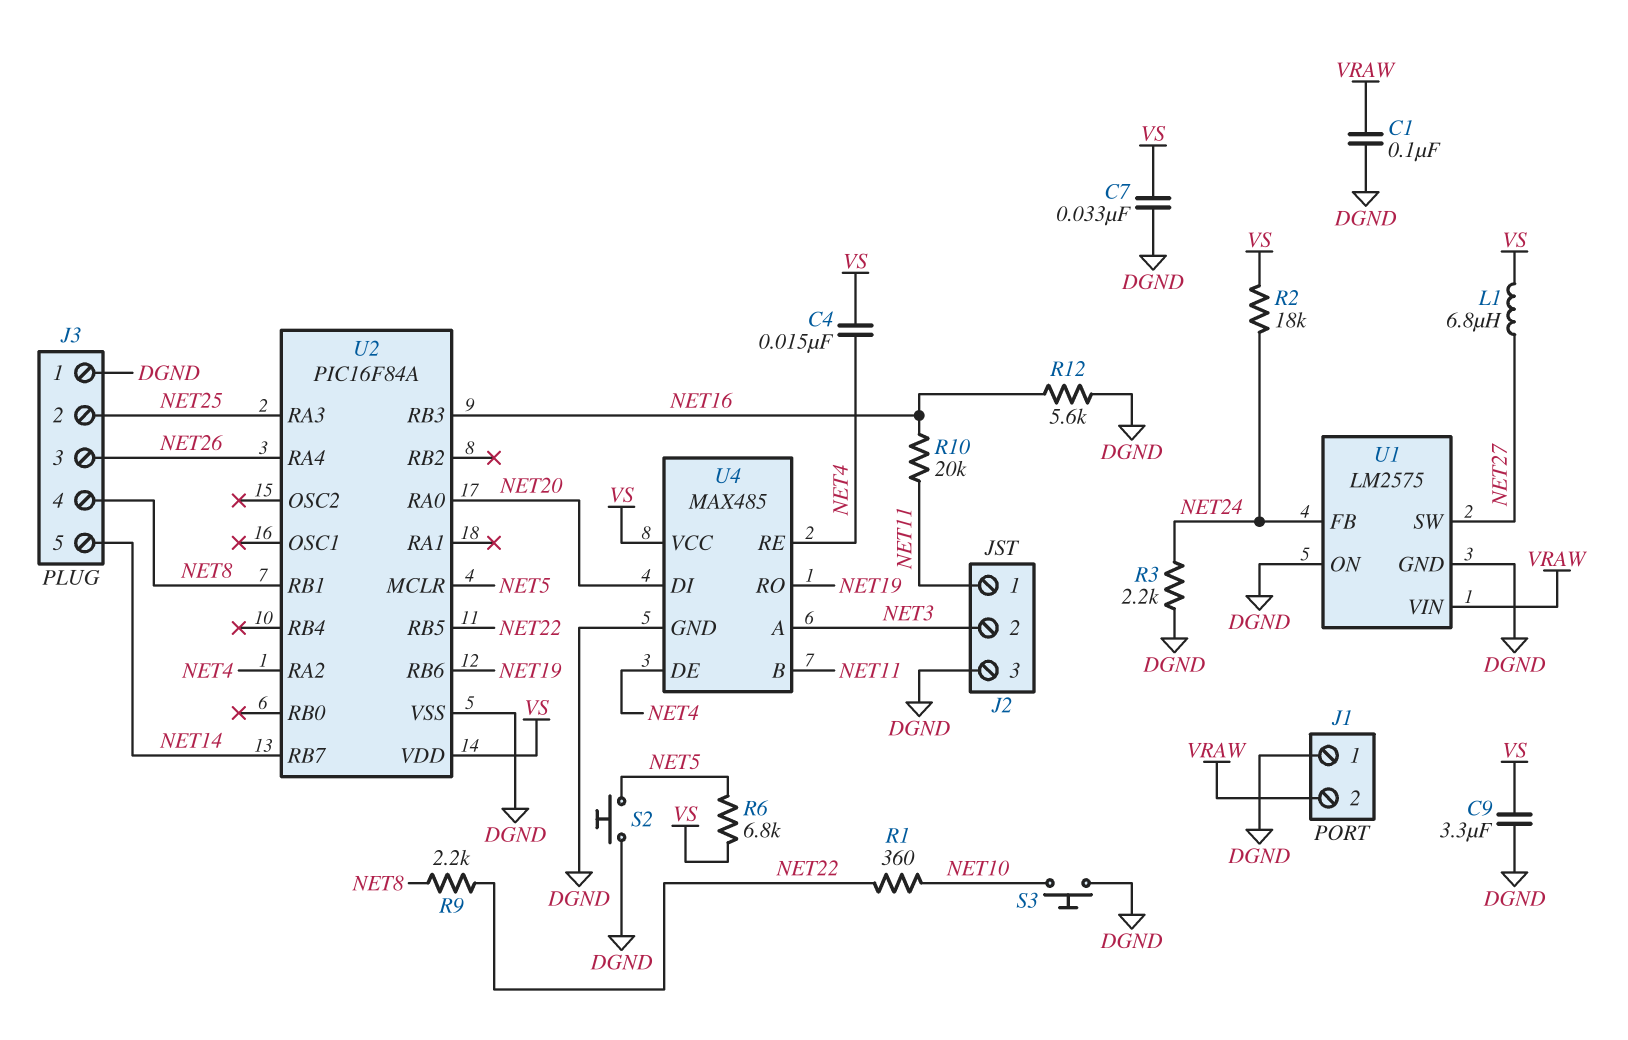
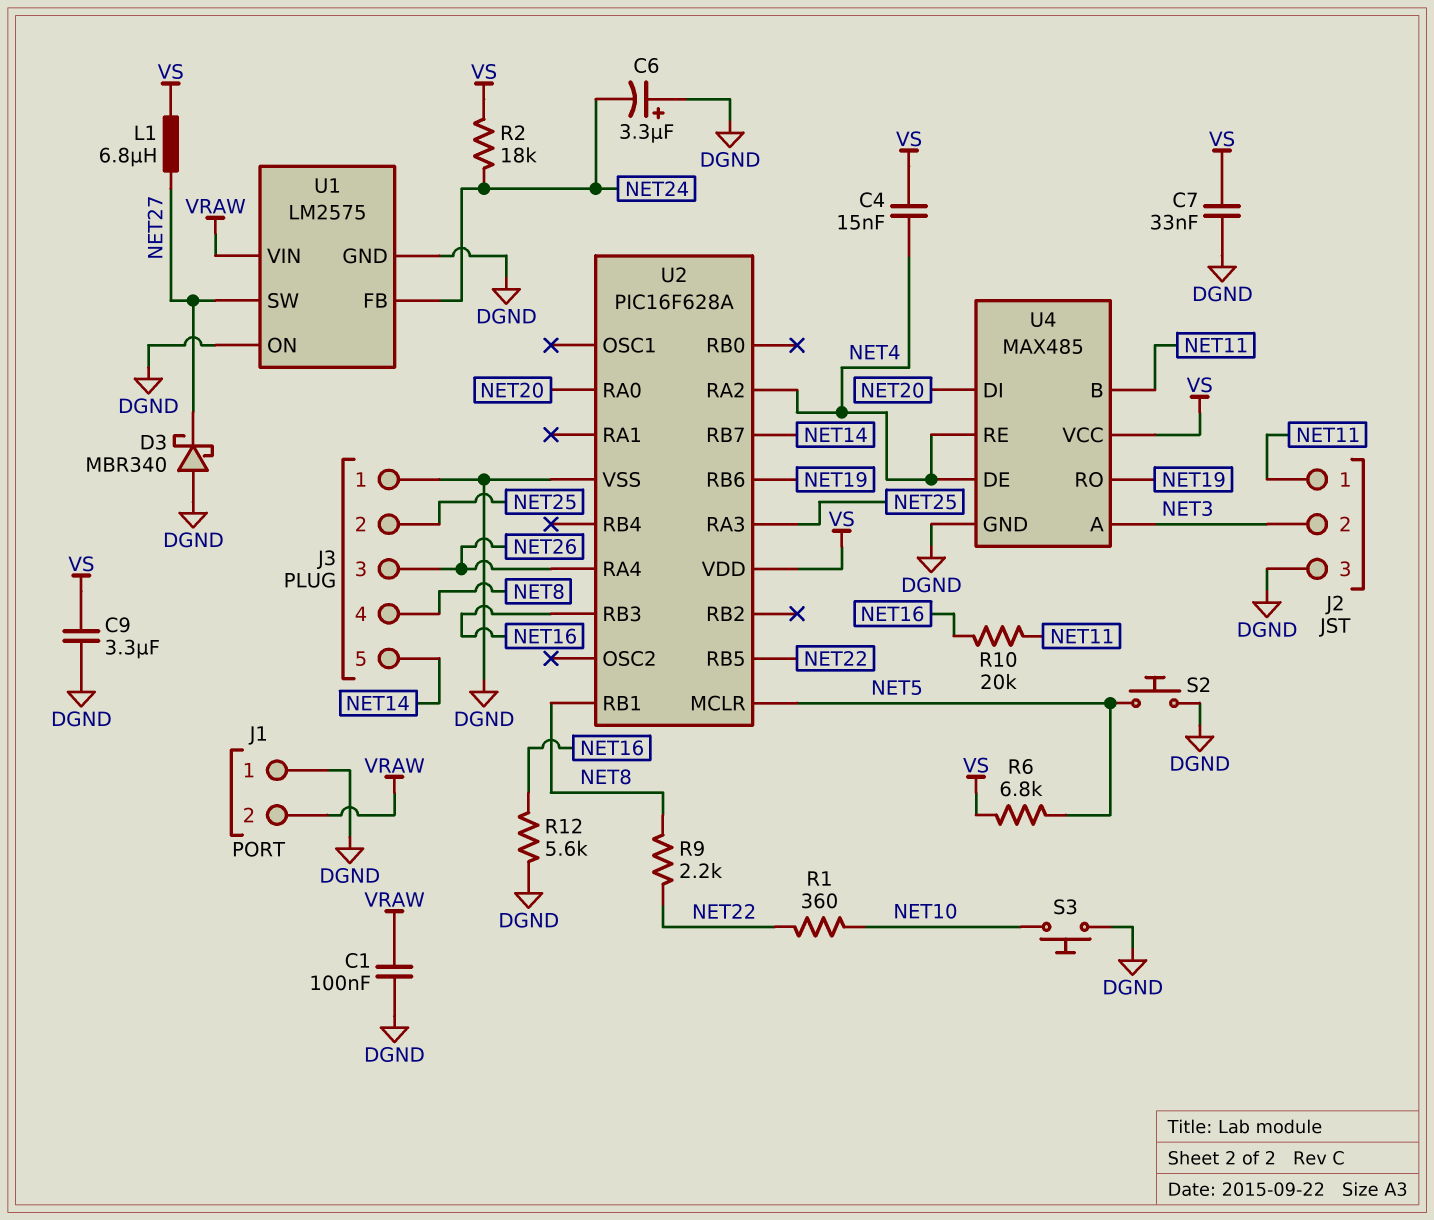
C6: none -> 3.3uF (plus DGND, minus NET24)
D3: none -> schottky MBR340 (A DGND, K NET27)
R3: 2.2k (DGND, NET24) -> none
U2: PIC16F84A -> PIC16F628A

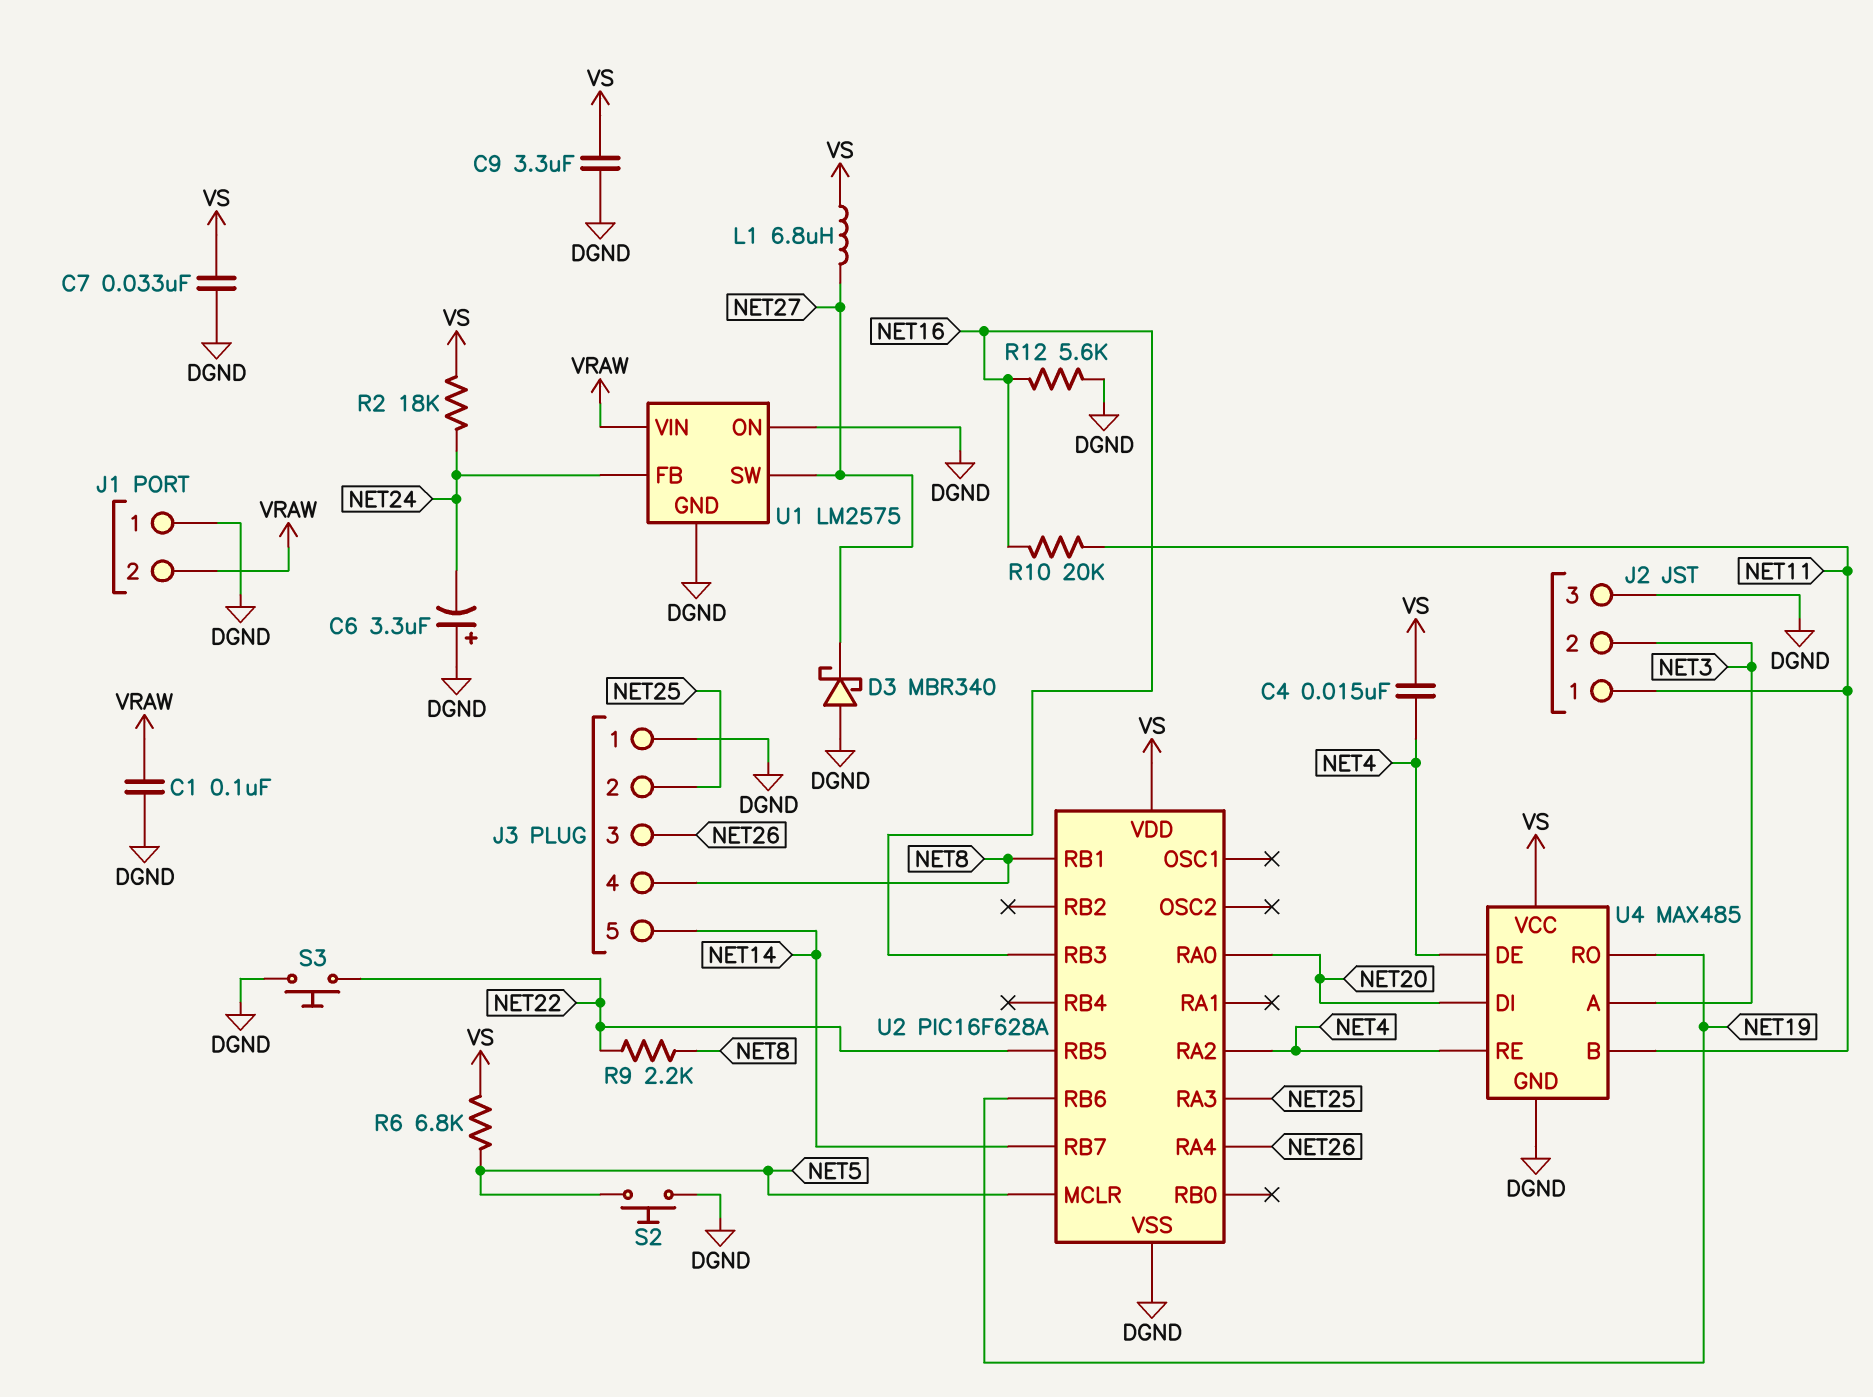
R1: 360 (NET10, NET22) -> none
S3: button (DGND, NET10) -> button (DGND, NET22)

